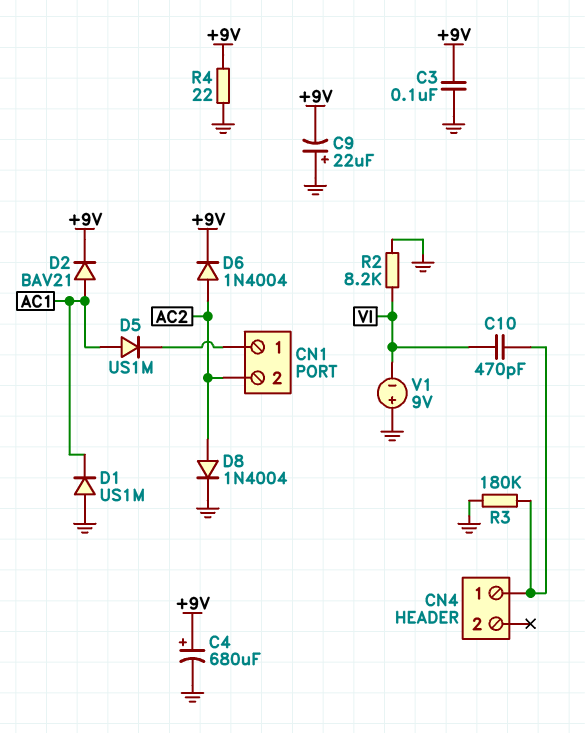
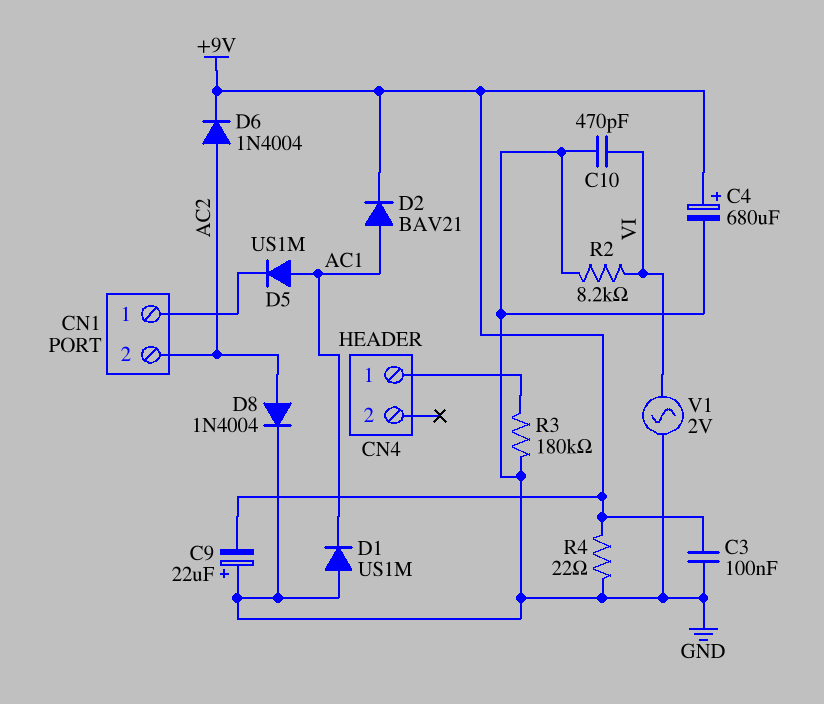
C10: 470pF (CN4/1, VI) -> 470pF (GND, VI)
V1: 9V (plus GND, minus VI) -> AC 2V (GND, VI)

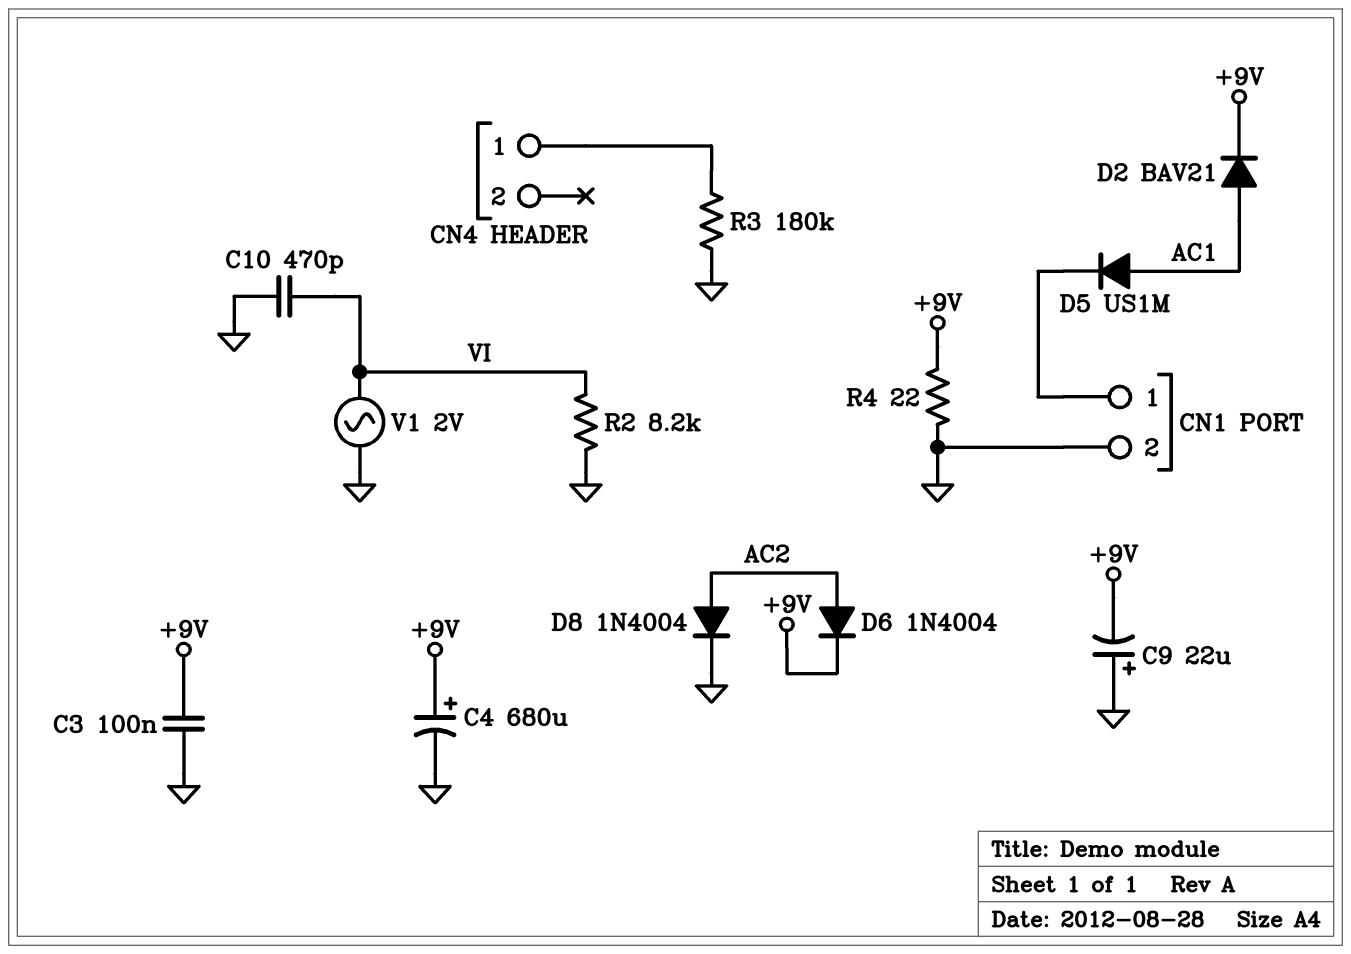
CN1 pin 2: AC2 -> GND
D1: diode US1M (A GND, K AC1) -> none

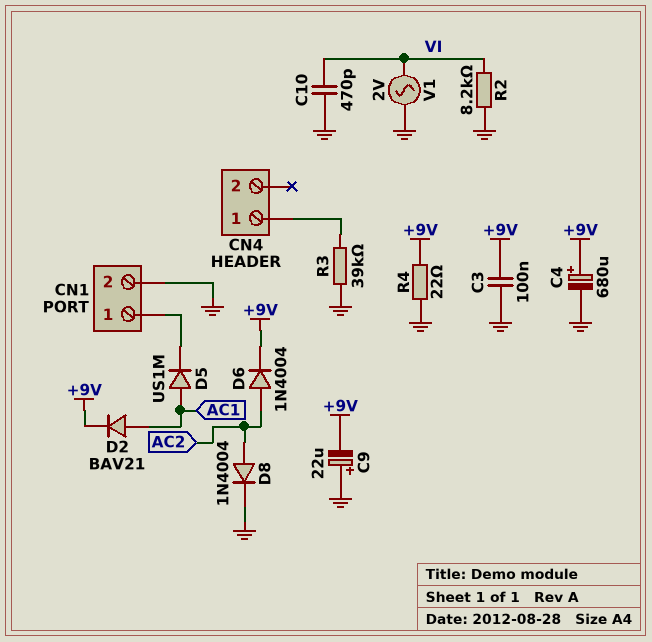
R3: 180k (CN4/1, GND) -> 39k (CN4/1, GND)

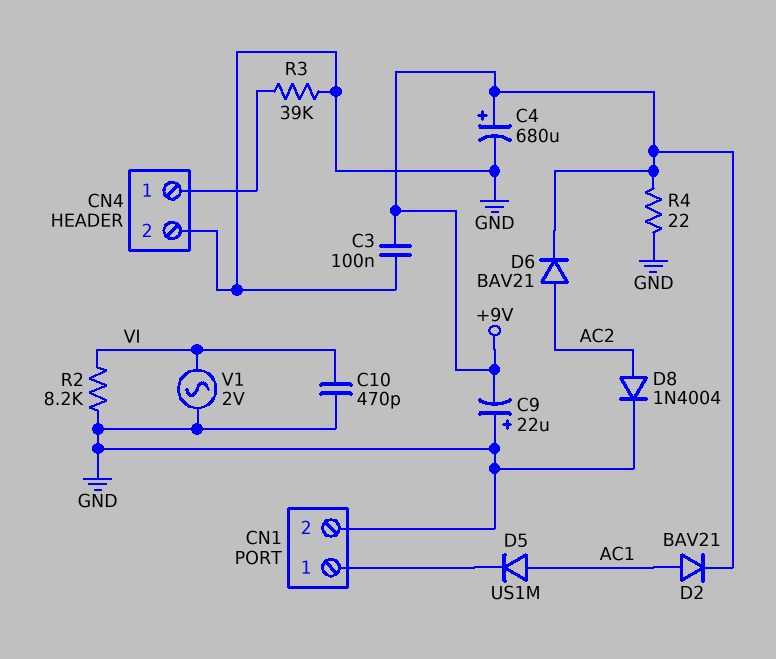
CN4 pin 2: none -> GND
D6: diode 1N4004 (A AC2, K +9V) -> diode BAV21 (A AC2, K +9V)

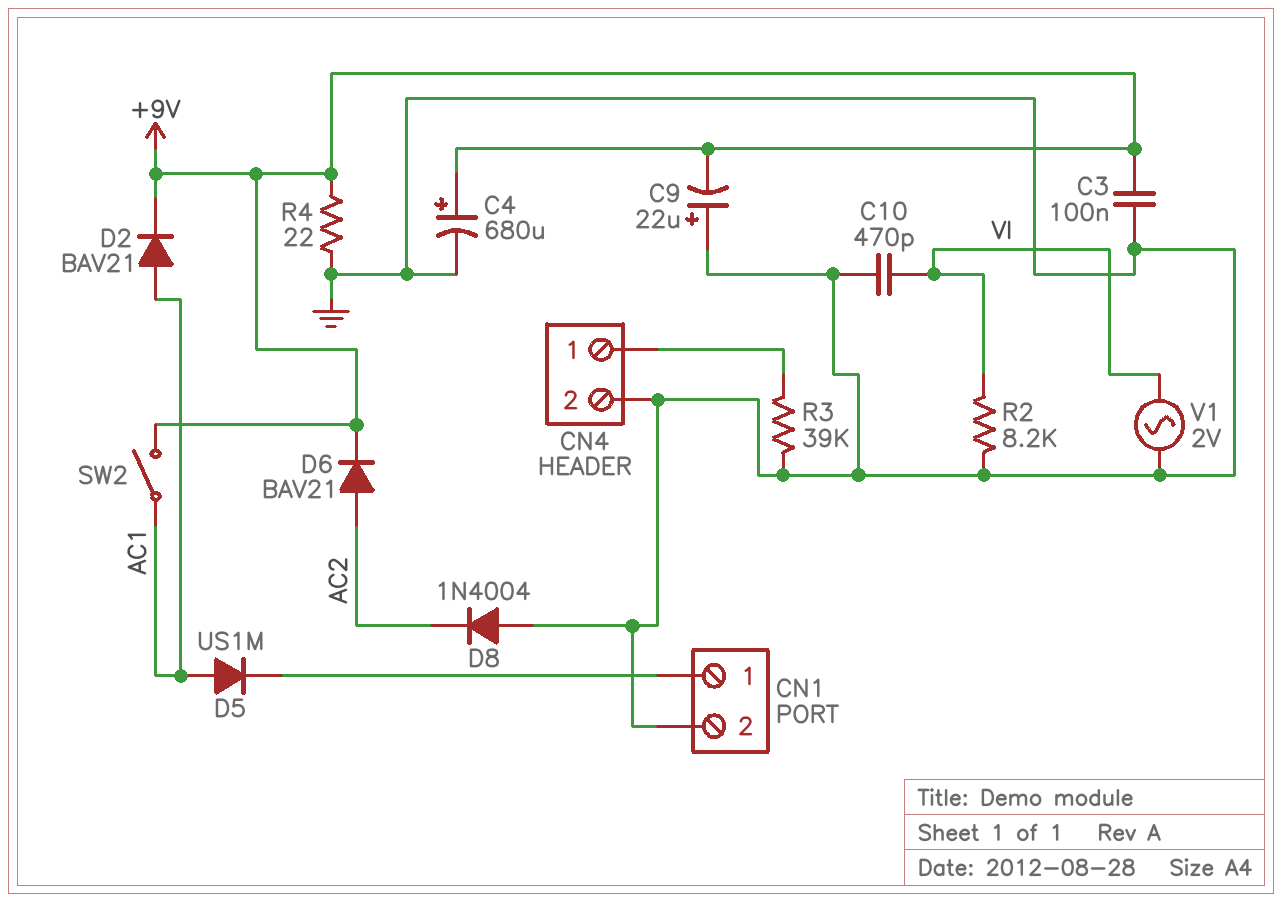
D8: diode 1N4004 (A AC2, K GND) -> diode 1N4004 (A GND, K AC2)
SW2: none -> switch (+9V, AC1)

